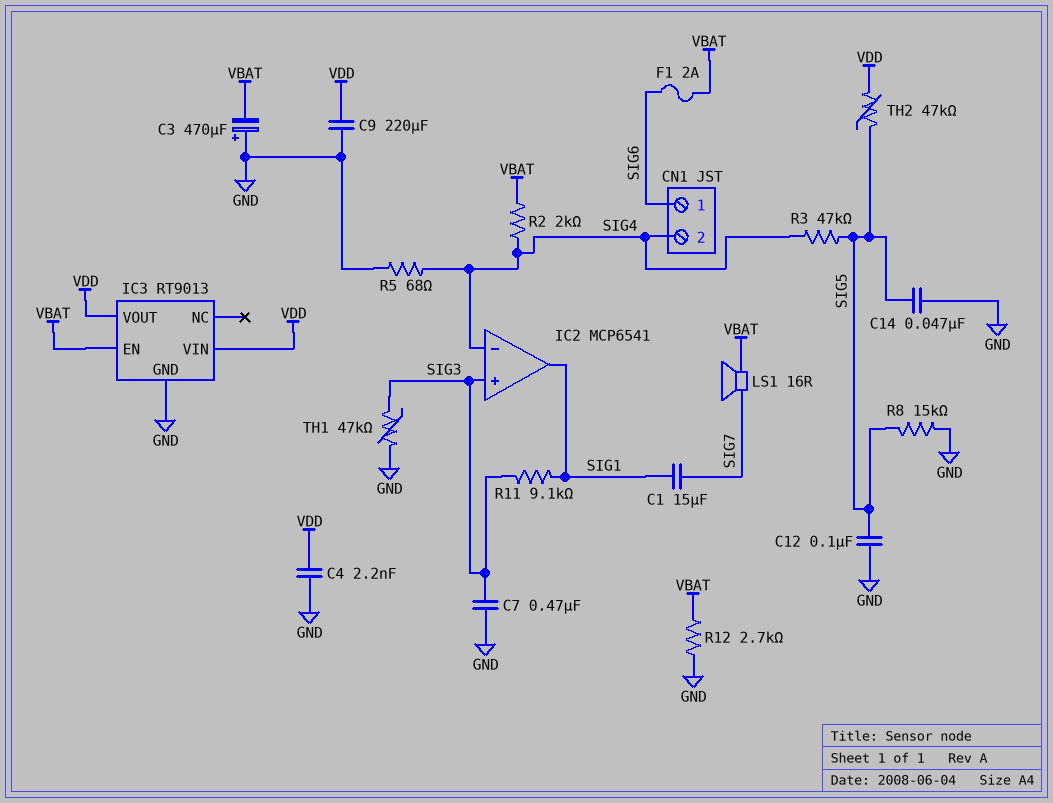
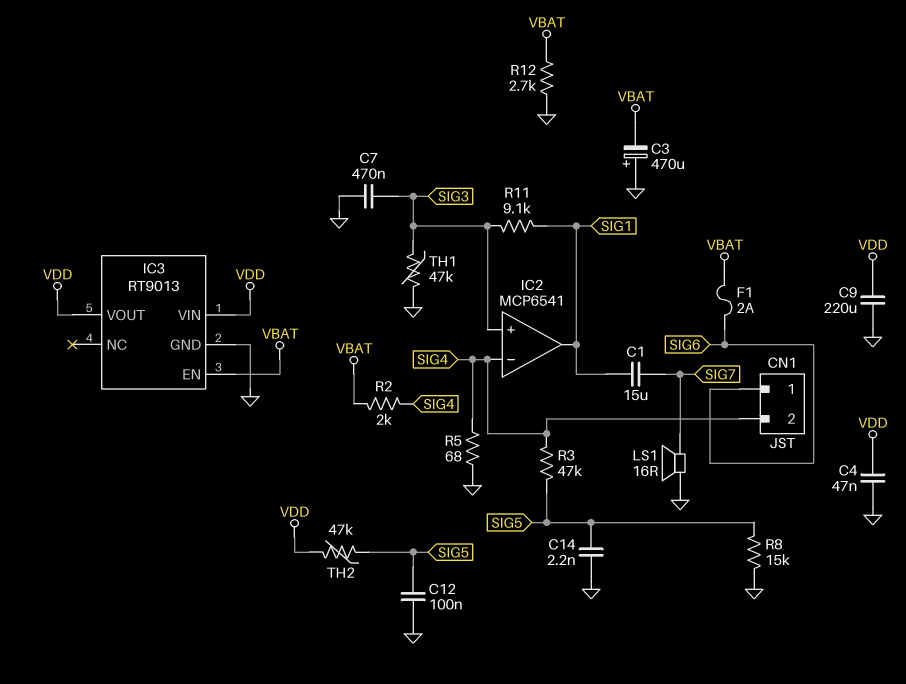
C4: 2.2nF (GND, VDD) -> 47nF (GND, VDD)
C14: 47nF (GND, SIG5) -> 2.2nF (GND, SIG5)
LS1: speaker 16R (SIG7, VBAT) -> speaker 16R (GND, SIG7)

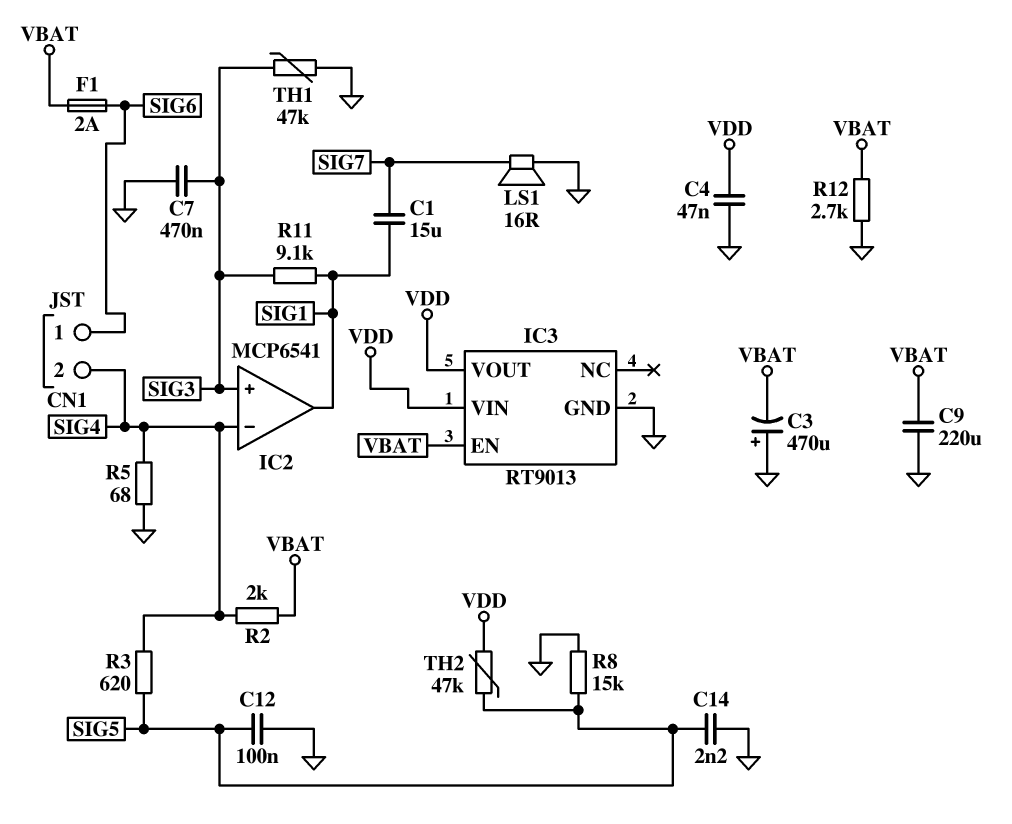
C9: 220uF (GND, VDD) -> 220uF (GND, VBAT)
R3: 47k (SIG4, SIG5) -> 620 (SIG4, SIG5)

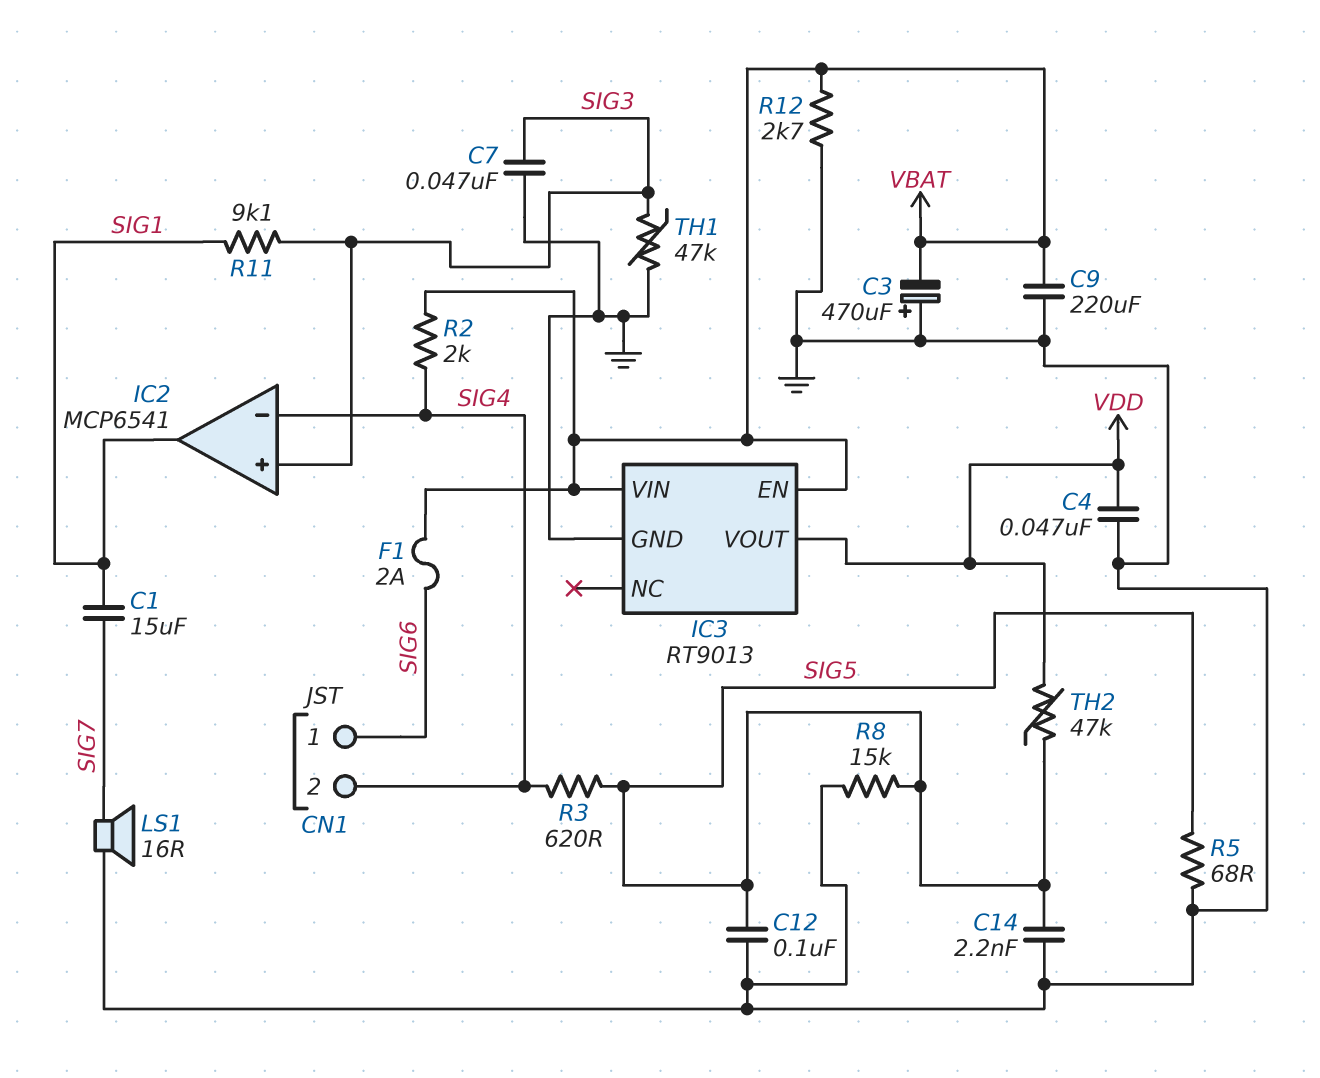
C7: 470nF (GND, SIG3) -> 47nF (GND, SIG3)
IC3 pin VIN: VDD -> VBAT
R5: 68 (GND, SIG4) -> 68 (GND, SIG5)

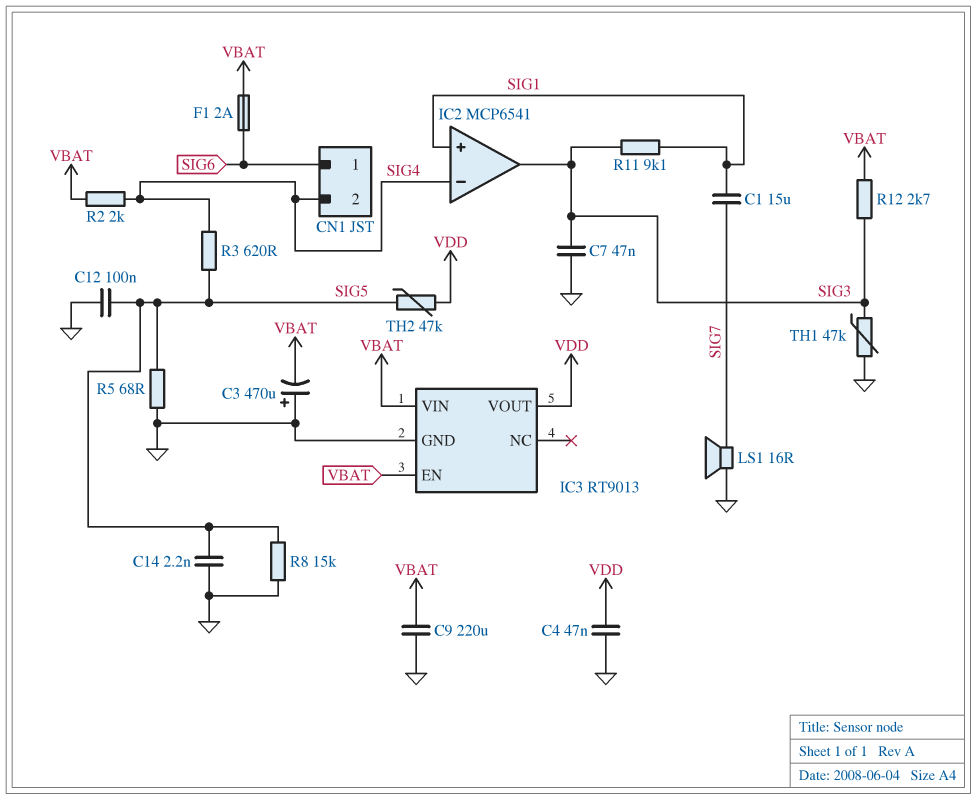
IC2 pin in+: SIG3 -> SIG1
IC2 pin out: SIG1 -> SIG3
R12: 2.7k (GND, VBAT) -> 2.7k (SIG3, VBAT)

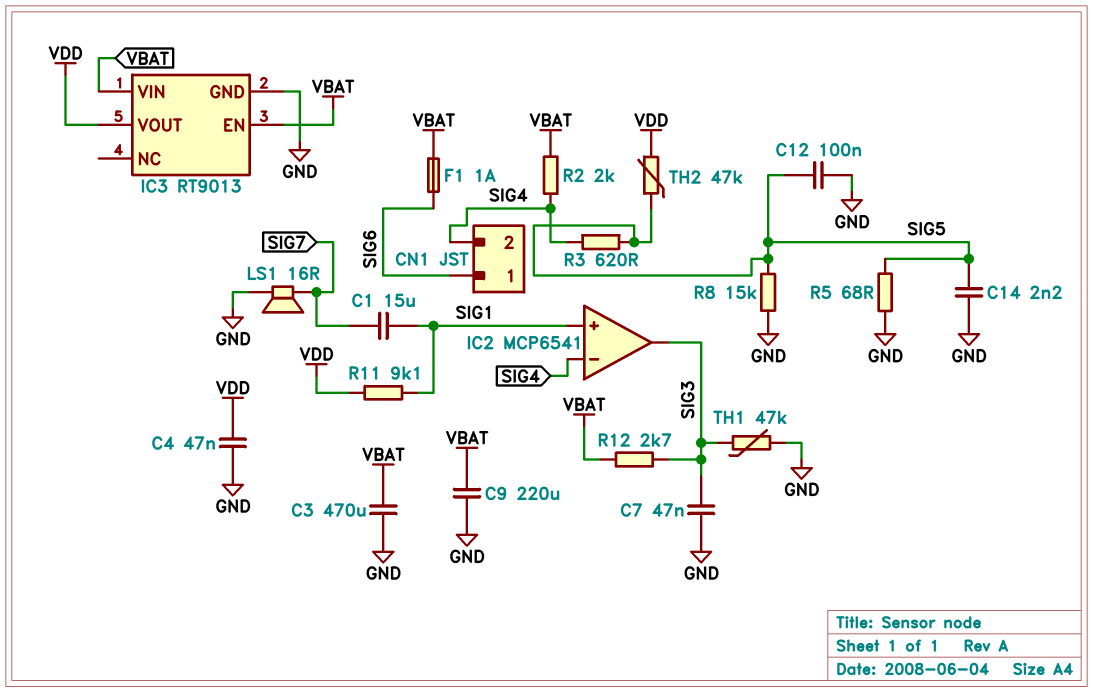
C3: 470uF (plus GND, minus VBAT) -> 470uF (GND, VBAT)
F1: 2A (SIG6, VBAT) -> 1A (SIG6, VBAT)
R11: 9.1k (SIG1, SIG3) -> 9.1k (SIG1, VDD)

